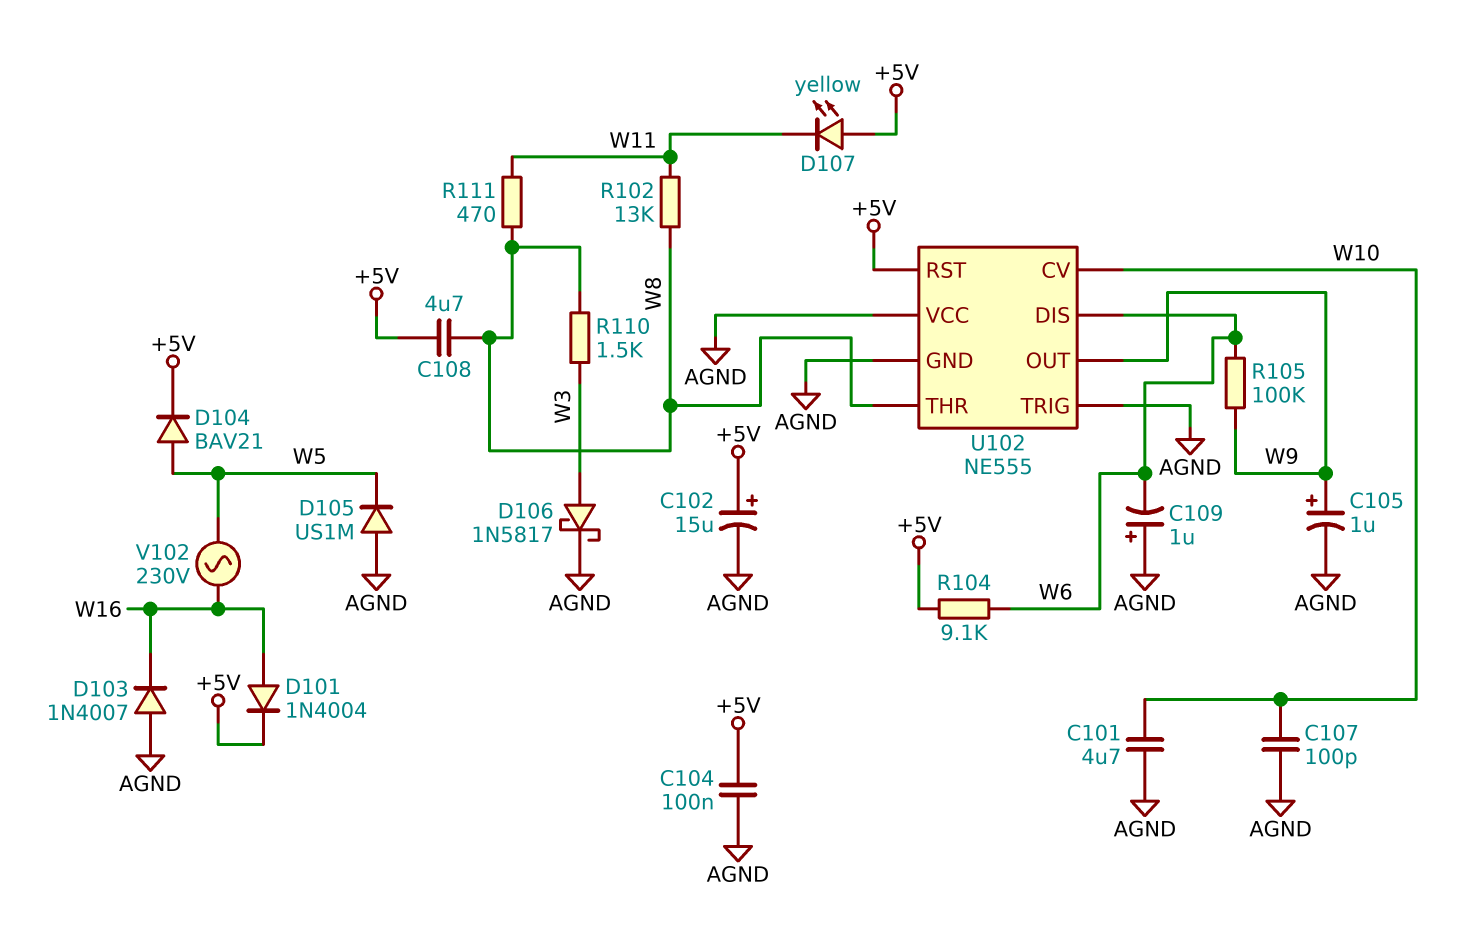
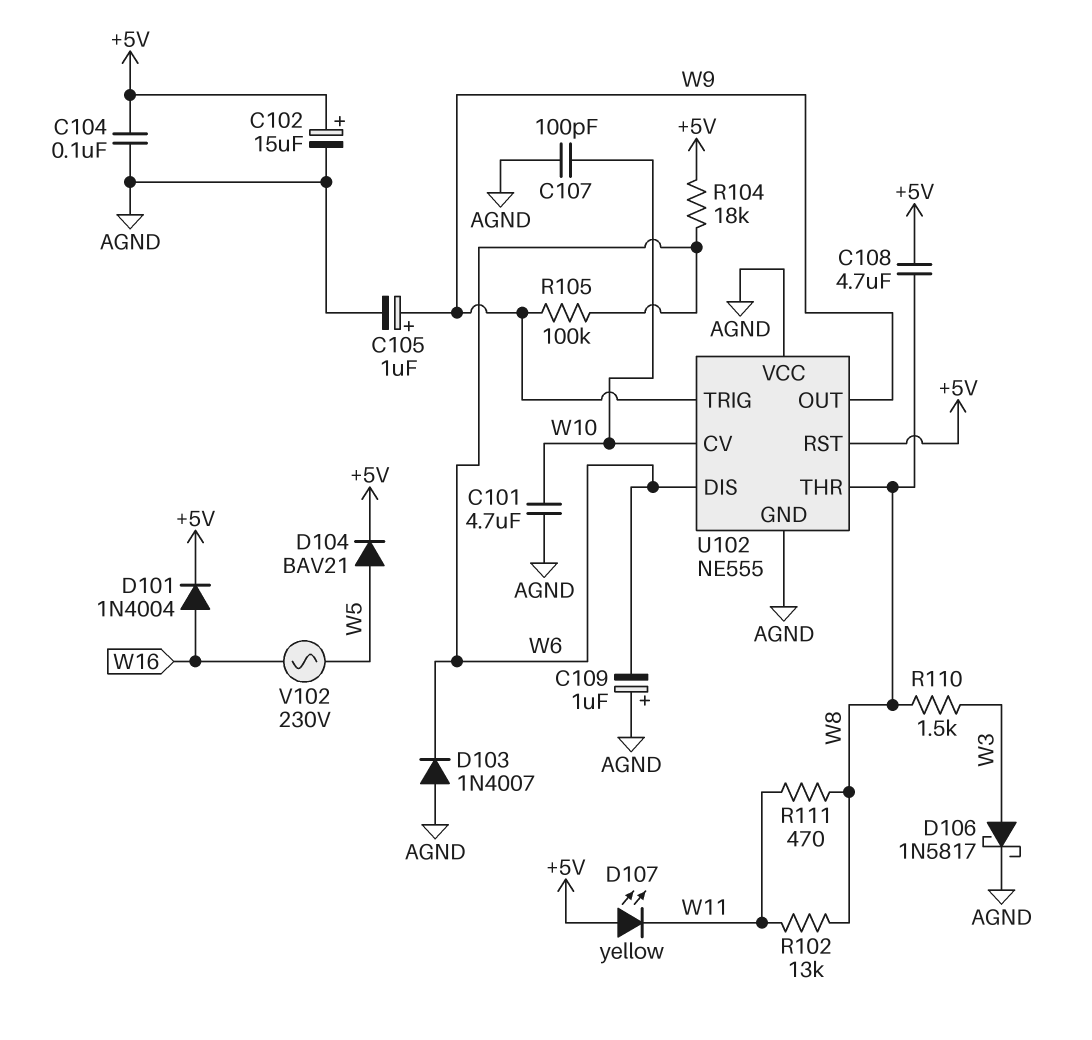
D103: diode 1N4007 (A AGND, K W16) -> diode 1N4007 (A AGND, K W6)
D105: diode US1M (A AGND, K W5) -> none
R104: 9.1k (+5V, W6) -> 18k (+5V, W6)
U102 pin TRIG: AGND -> W9

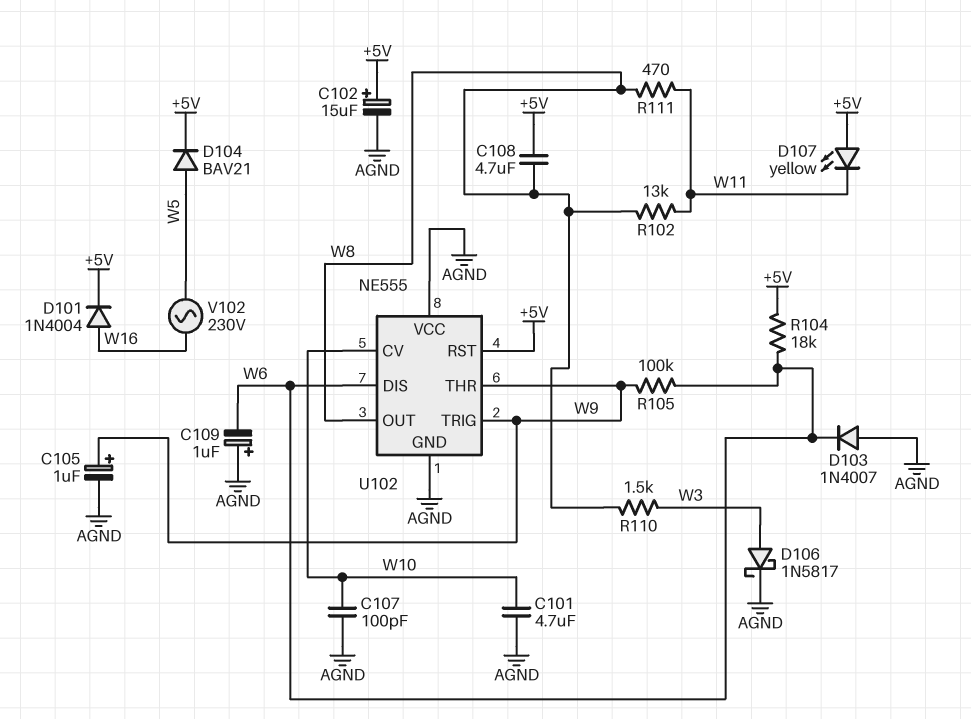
C104: 100nF (+5V, AGND) -> none
U102 pin OUT: W9 -> W8
U102 pin THR: W8 -> W9

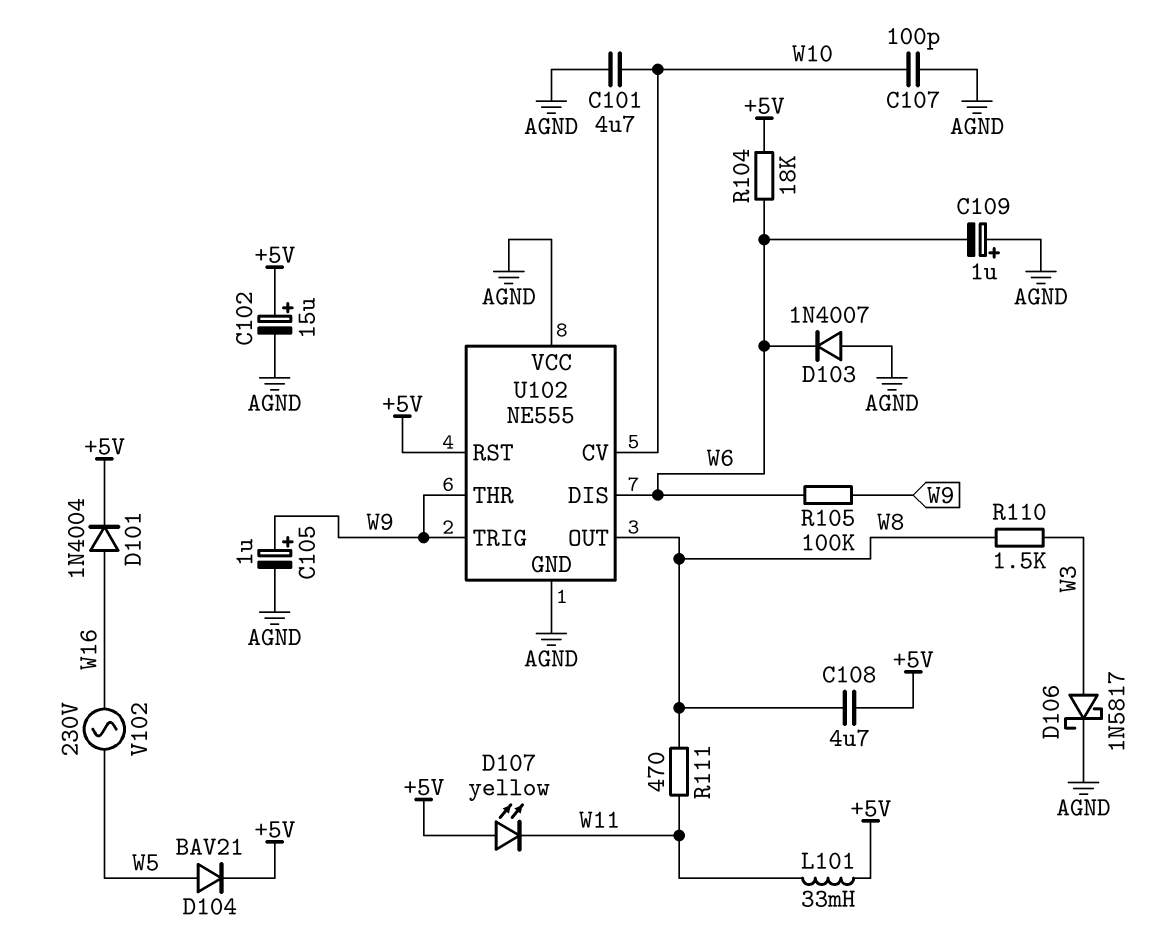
L101: none -> 33mH (+5V, W11)
R102: 13k (W8, W11) -> none

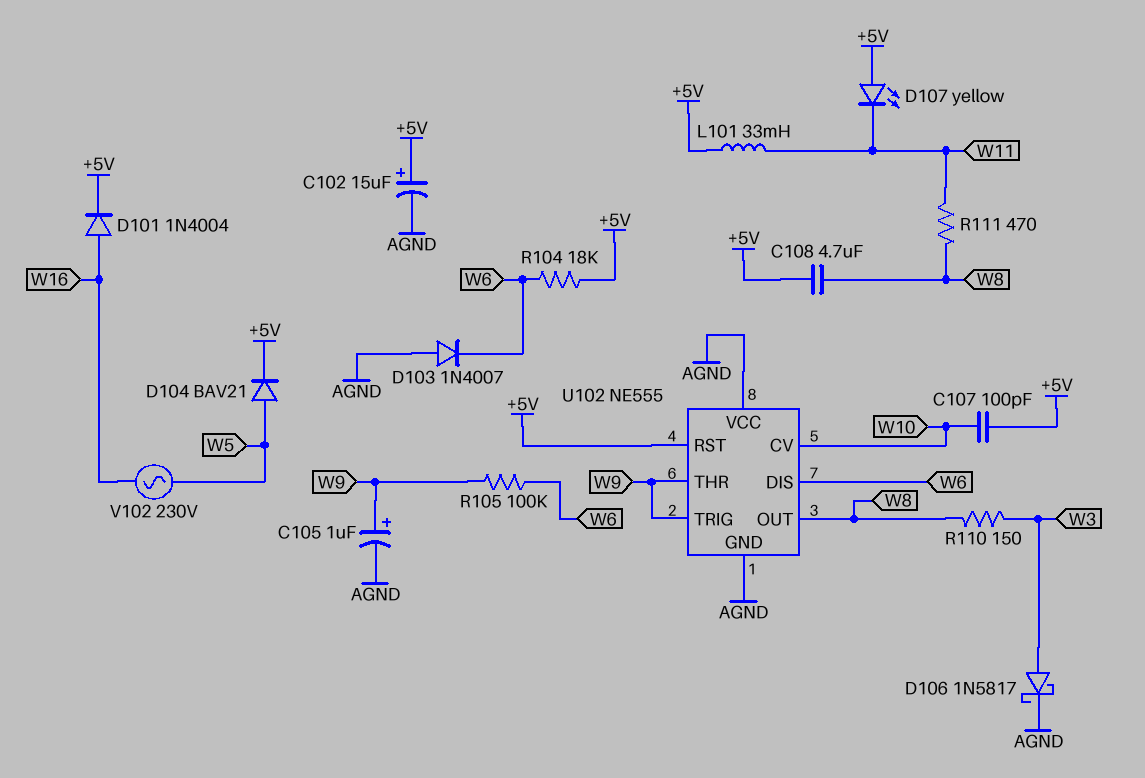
C101: 4.7uF (AGND, W10) -> none
C107: 100pF (AGND, W10) -> 100pF (+5V, W10)
C109: 1uF (plus AGND, minus W6) -> none
R110: 1.5k (W3, W8) -> 150 (W3, W8)

